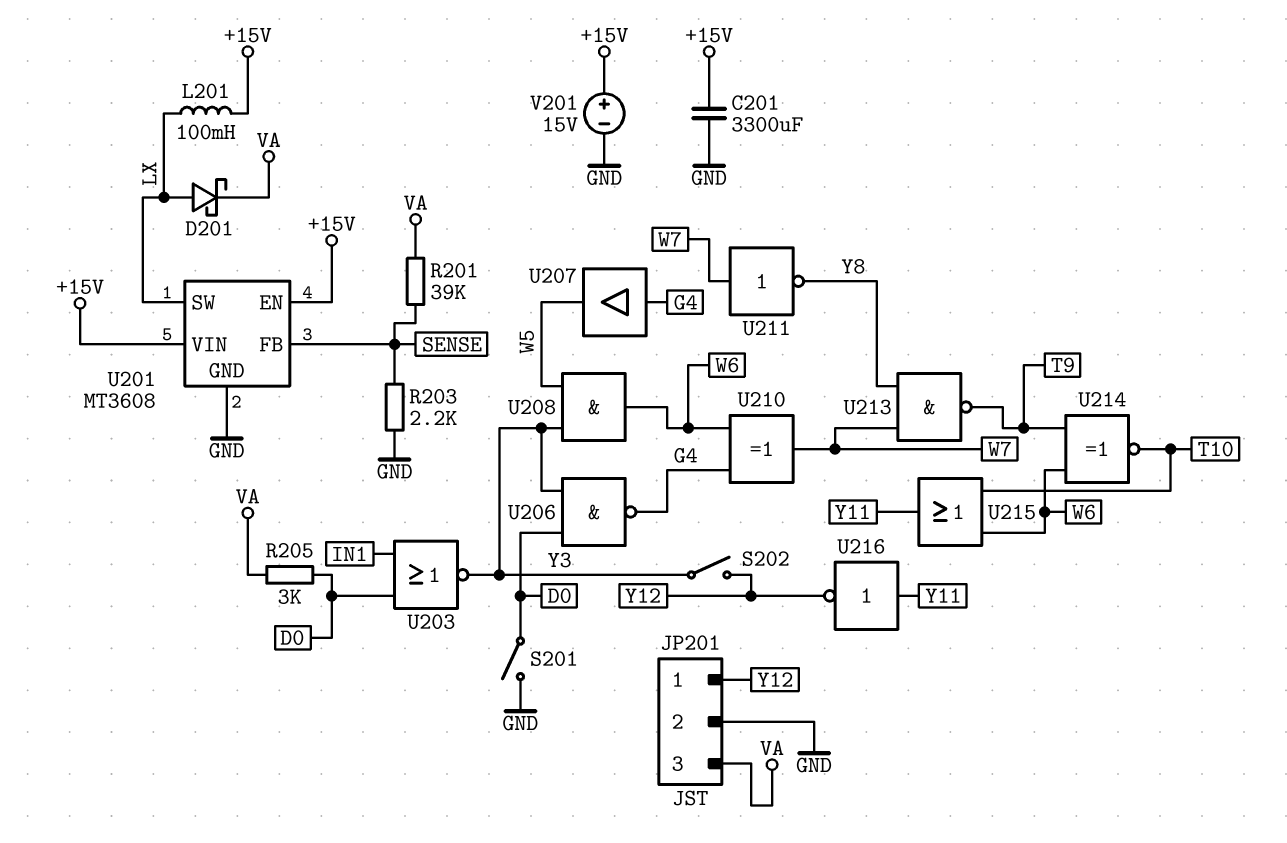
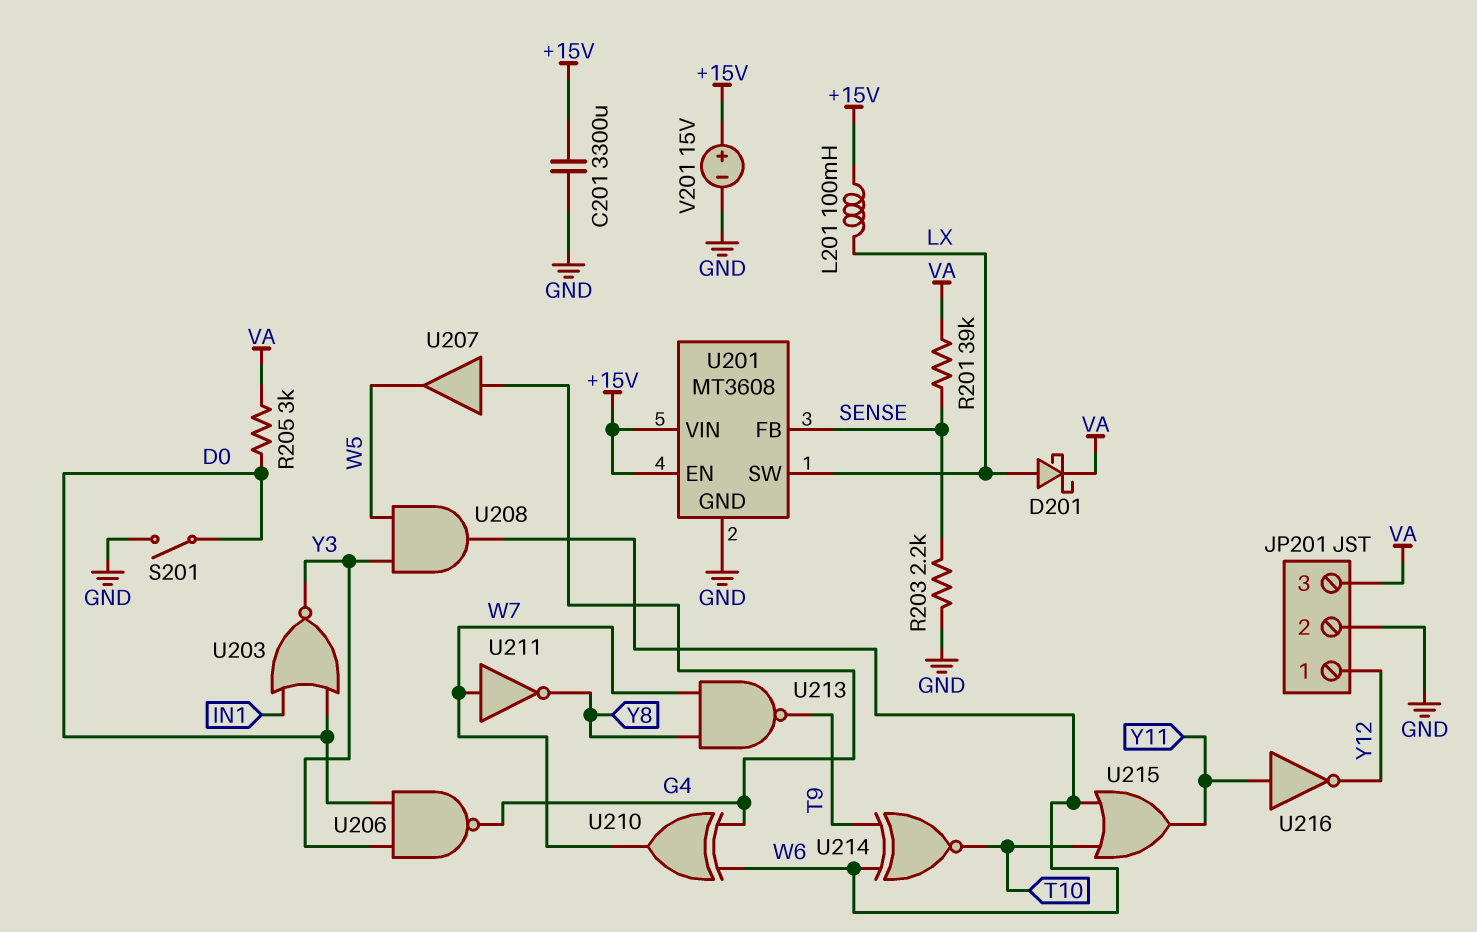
S202: switch (Y3, Y12) -> none

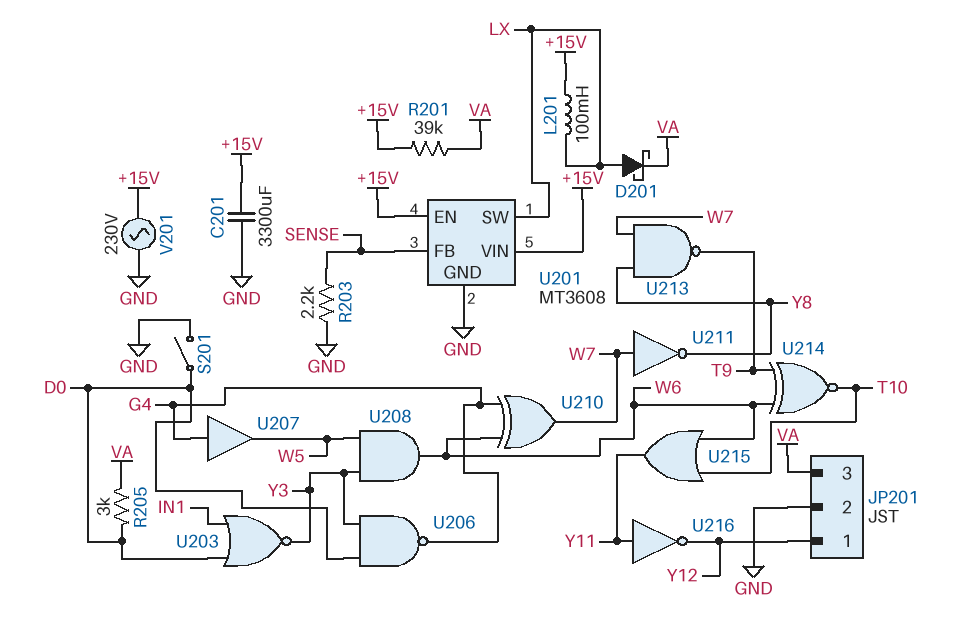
R201: 39k (SENSE, VA) -> 39k (+15V, VA)
V201: 15V (plus +15V, minus GND) -> AC 230V (+15V, GND)

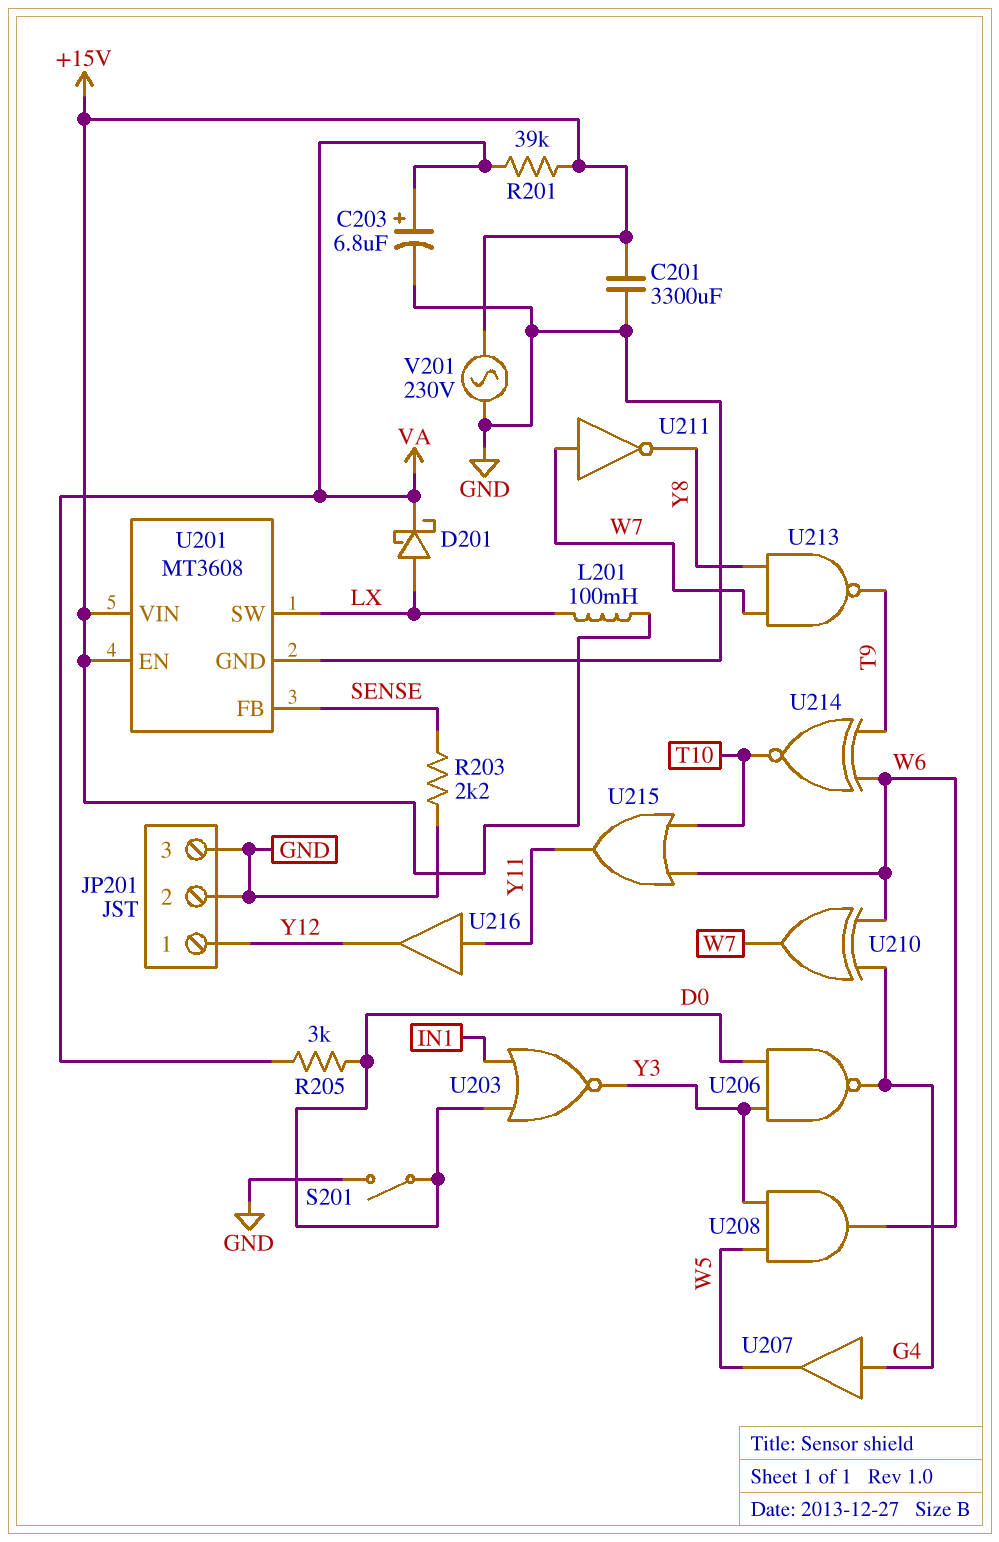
C203: none -> 6.8uF (plus VA, minus GND)
JP201 pin 3: VA -> GND
U216: NOT (in Y11, out Y12) -> buffer (in Y11, out Y12)

